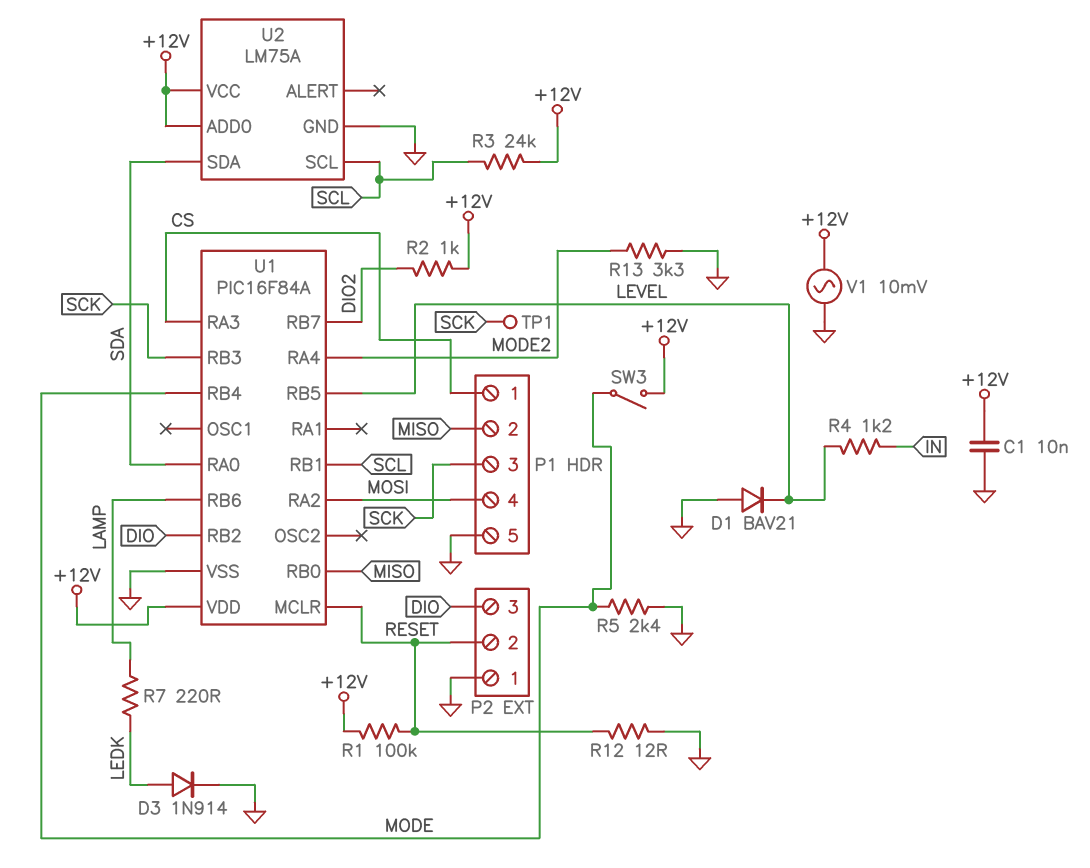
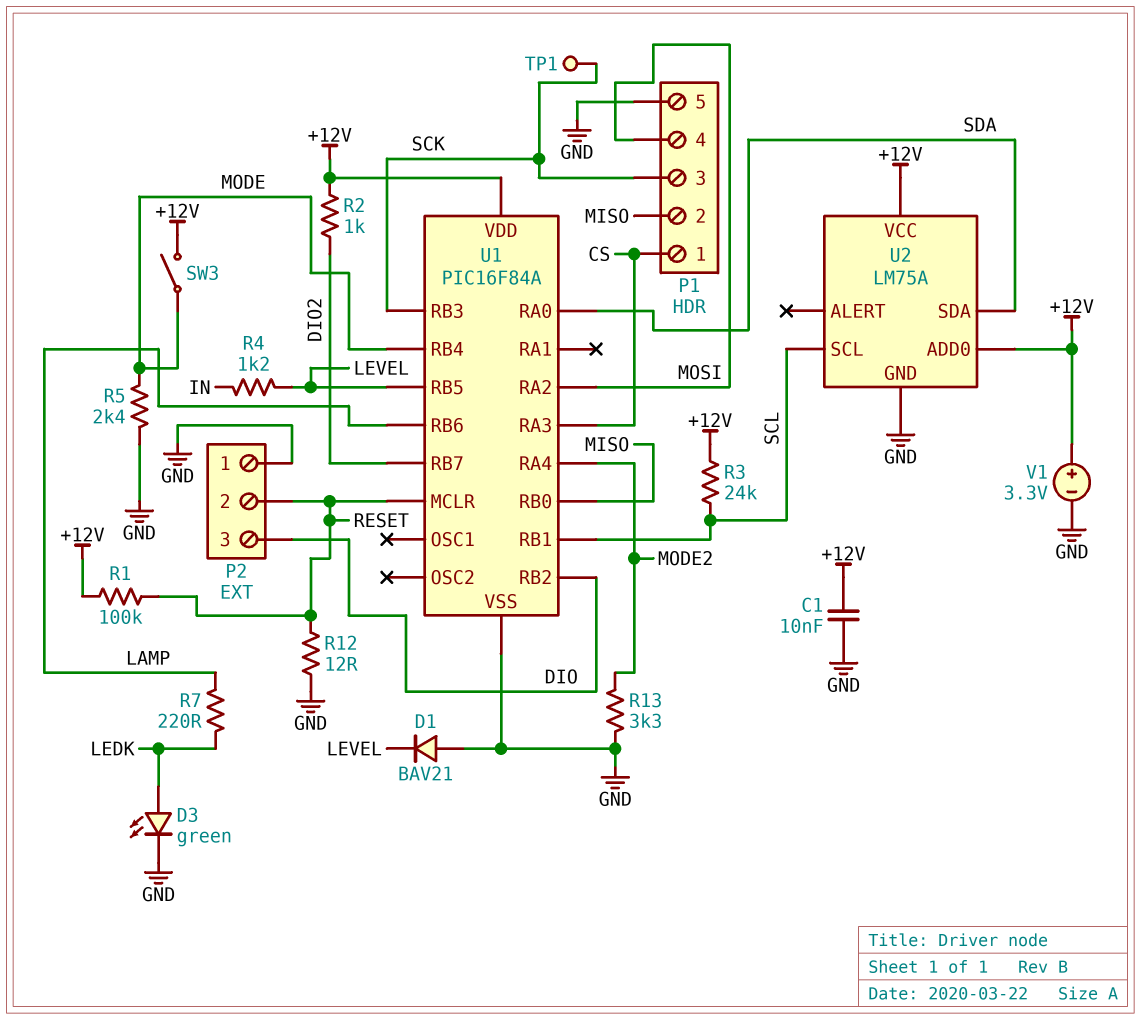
D3: diode 1N914 (A LEDK, K GND) -> LED green (A LEDK, K GND)
V1: AC 10mV (+12V, GND) -> 3.3V (plus +12V, minus GND)

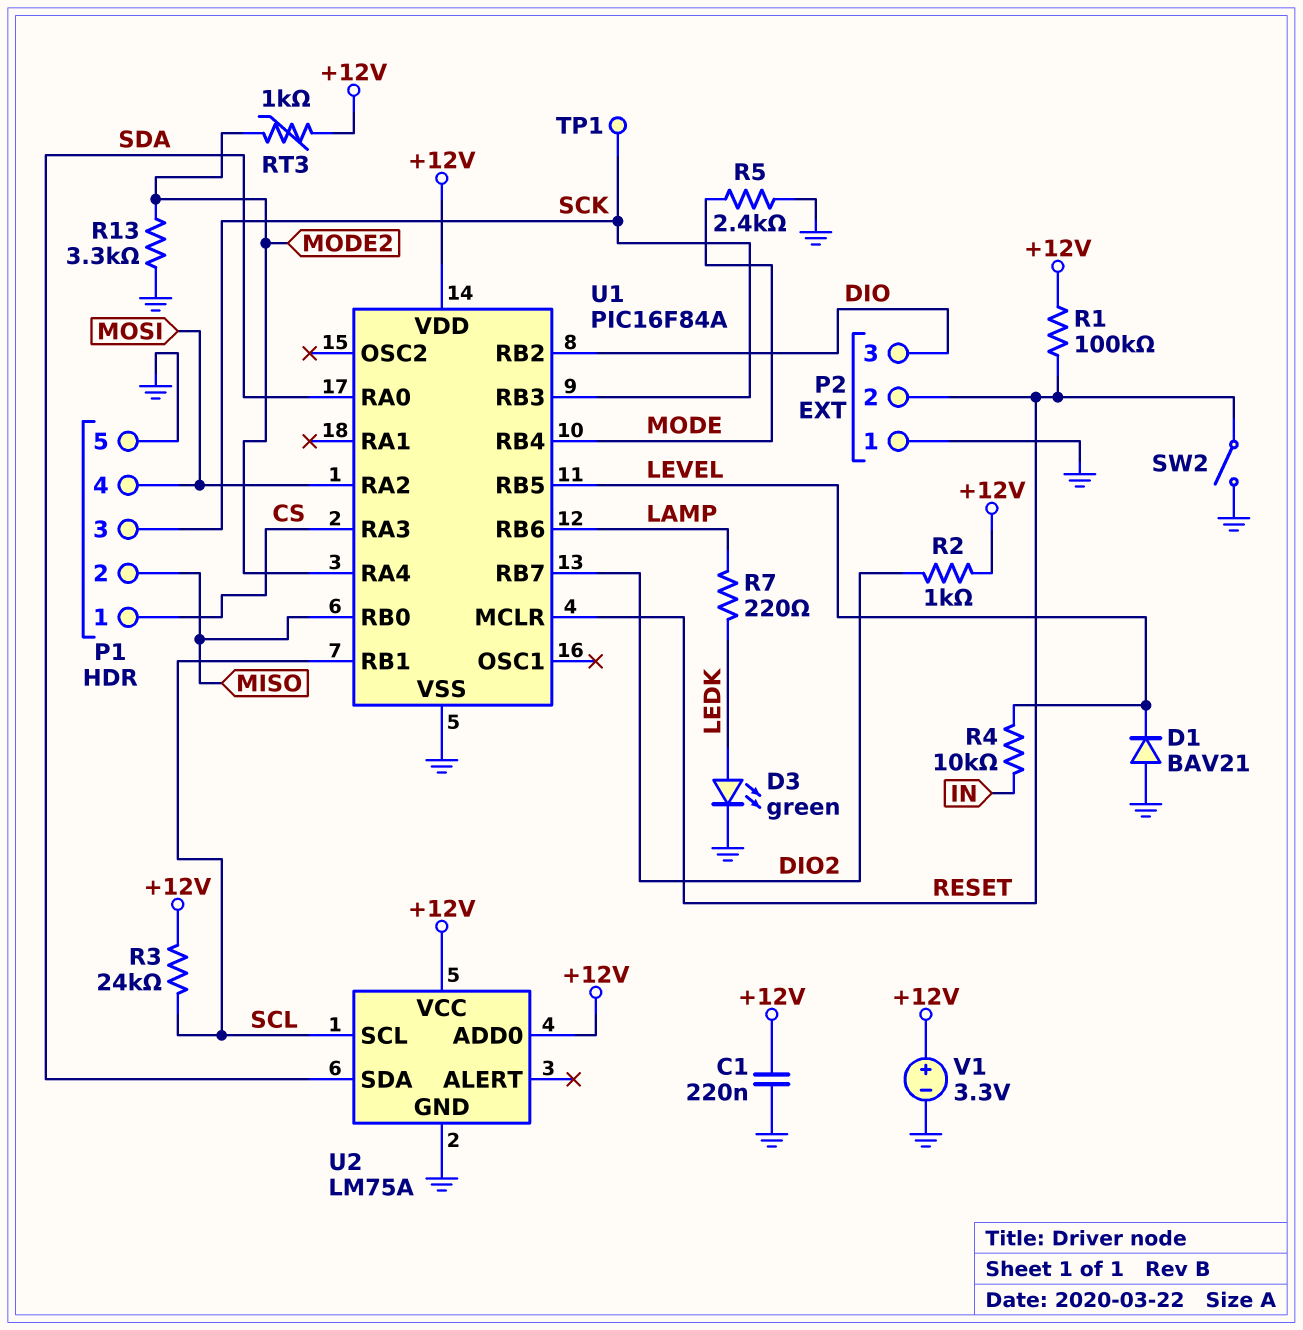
C1: 10nF (+12V, GND) -> 220nF (+12V, GND)
R4: 1.2k (IN, LEVEL) -> 10k (IN, LEVEL)
R12: 12 (GND, RESET) -> none
RT3: none -> 1k (+12V, MODE2)
SW2: none -> switch (GND, RESET)
SW3: switch (+12V, MODE) -> none

